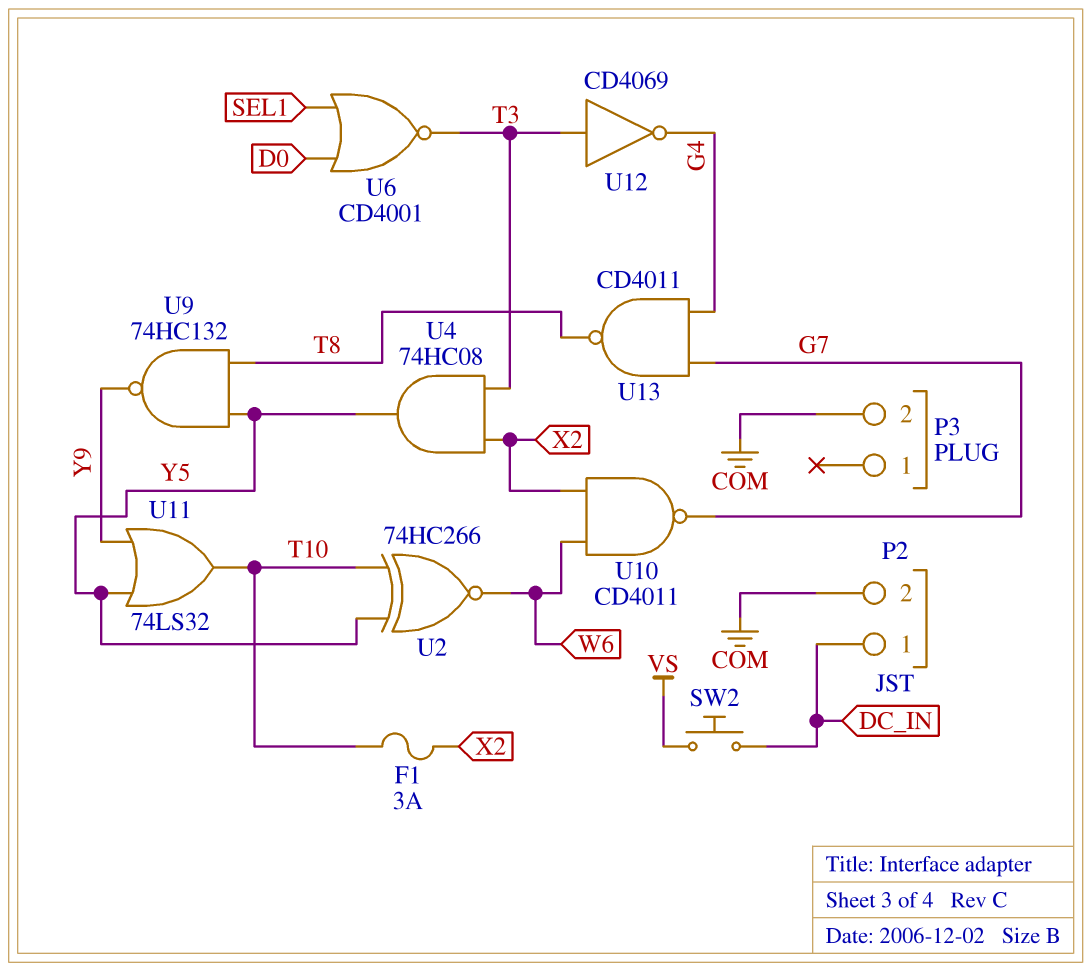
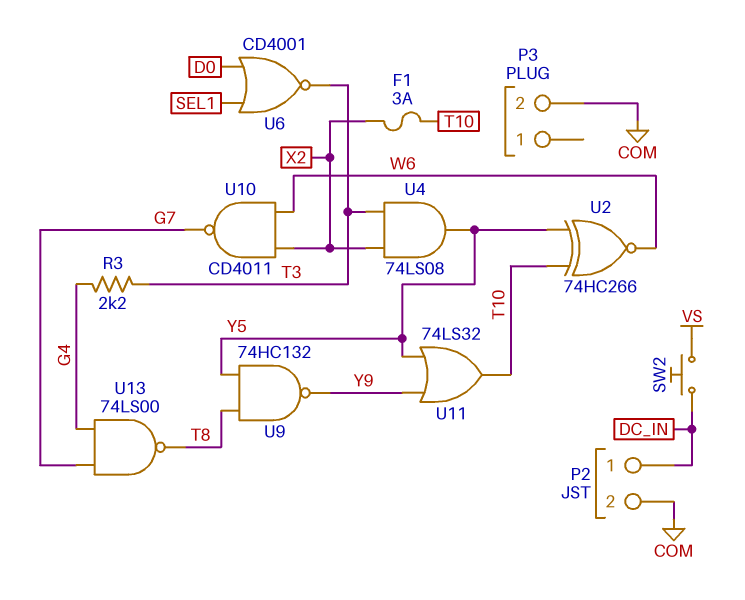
R3: none -> 2.2k (G4, T3)
U4: AND 74HC08 (in T3, in X2, out Y5) -> AND 74LS08 (in T3, in X2, out Y5)
U12: NOT CD4069 (in T3, out G4) -> none
U13: NAND CD4011 (in G4, in G7, out T8) -> NAND 74LS00 (in G4, in G7, out T8)

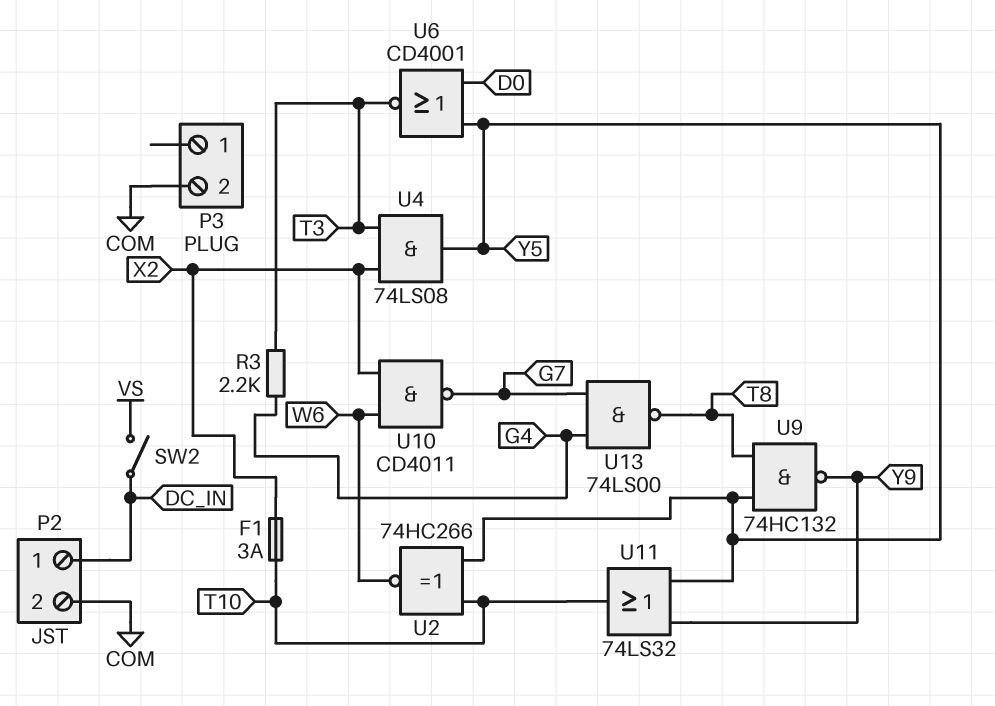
SW2: button (DC_IN, VS) -> switch (DC_IN, VS)
U6: NOR CD4001 (in D0, in SEL1, out T3) -> NOR CD4001 (in D0, in Y5, out T3)

